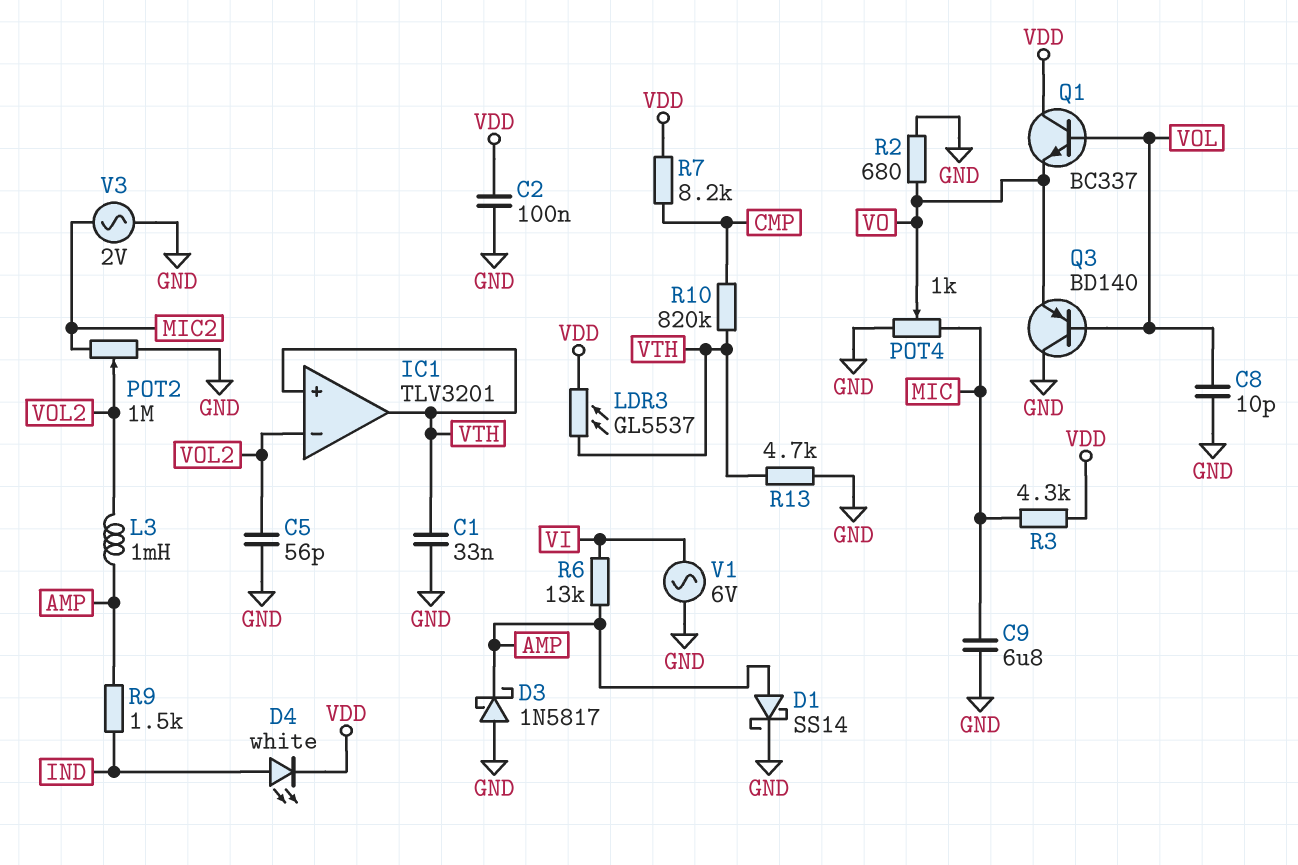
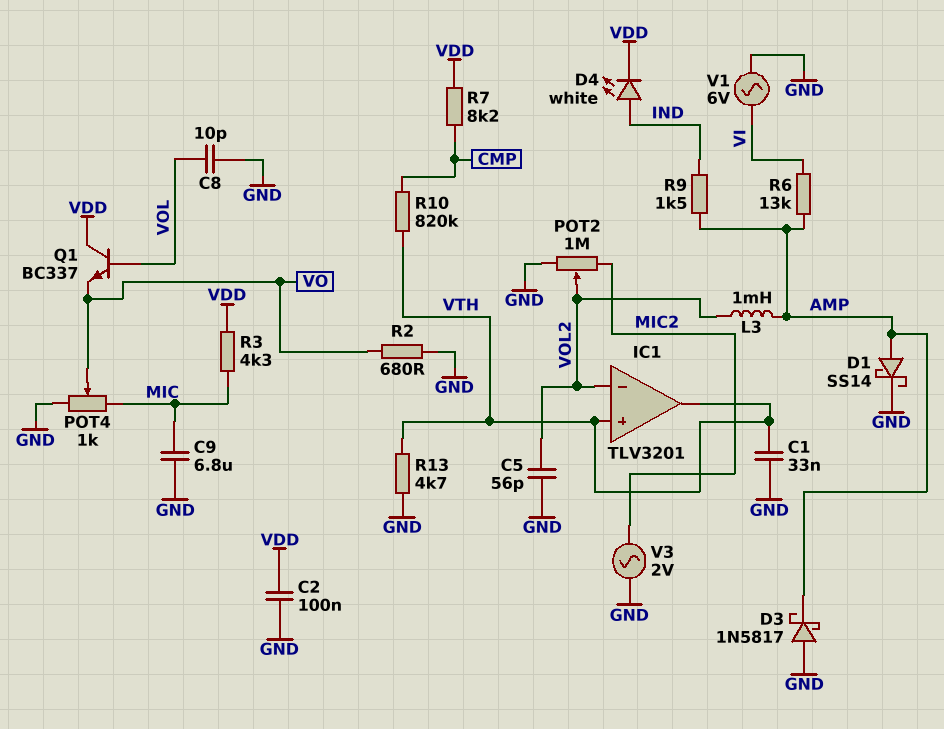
LDR3: GL5537 (VDD, VTH) -> none
Q3: PNP BD140 (B VOL, C GND, E VO) -> none

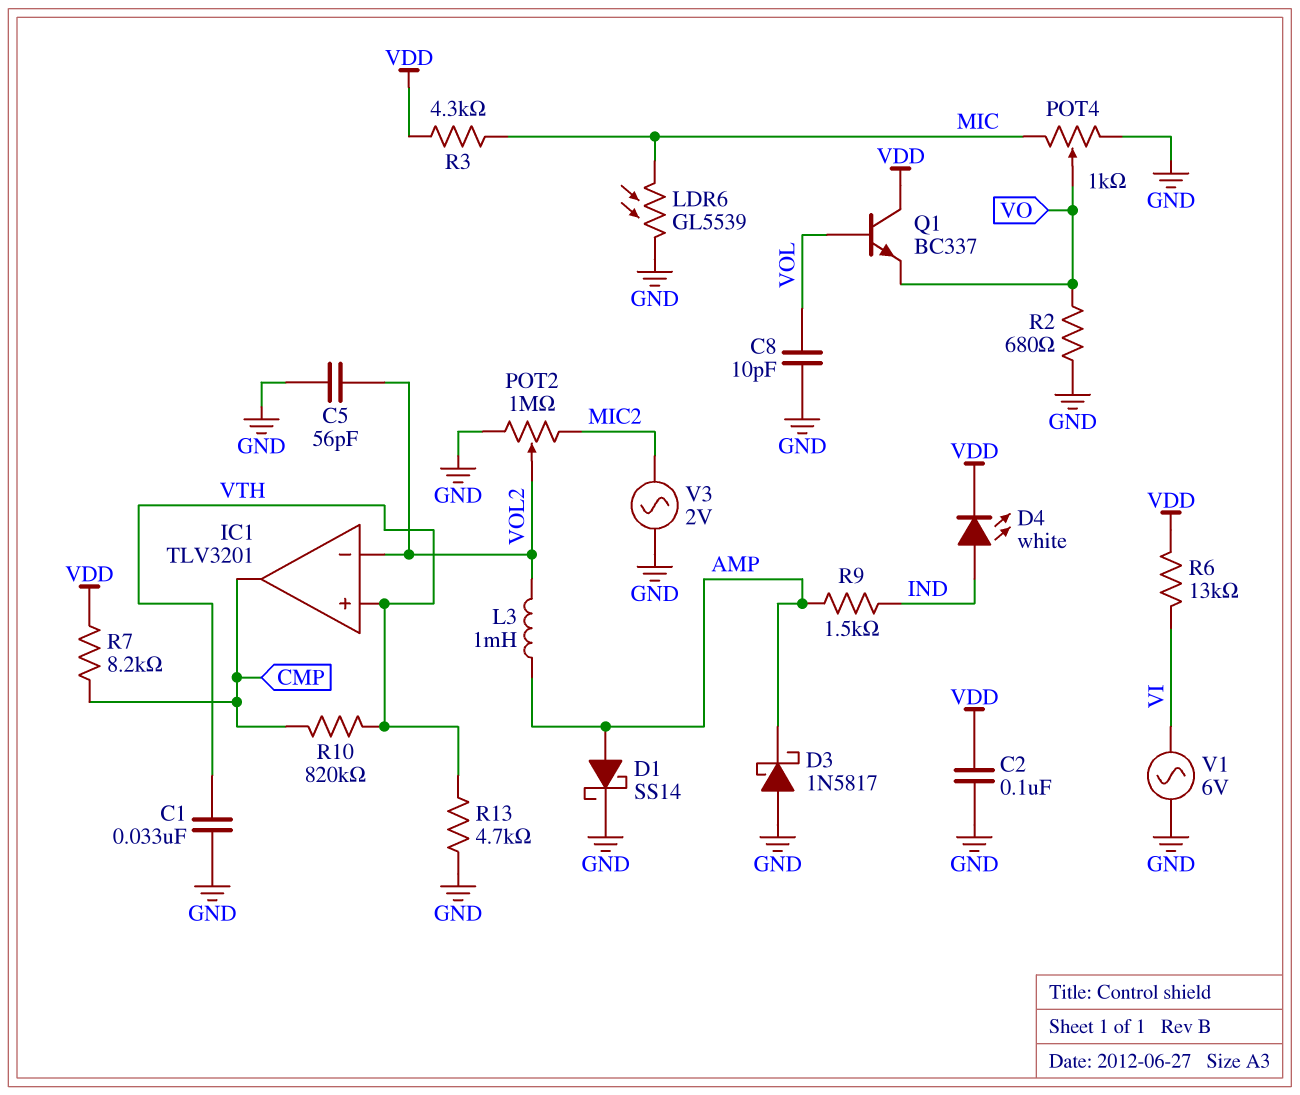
C9: 6.8uF (GND, MIC) -> none
IC1 pin out: VTH -> CMP
LDR6: none -> GL5539 (GND, MIC)
R6: 13k (AMP, VI) -> 13k (VDD, VI)

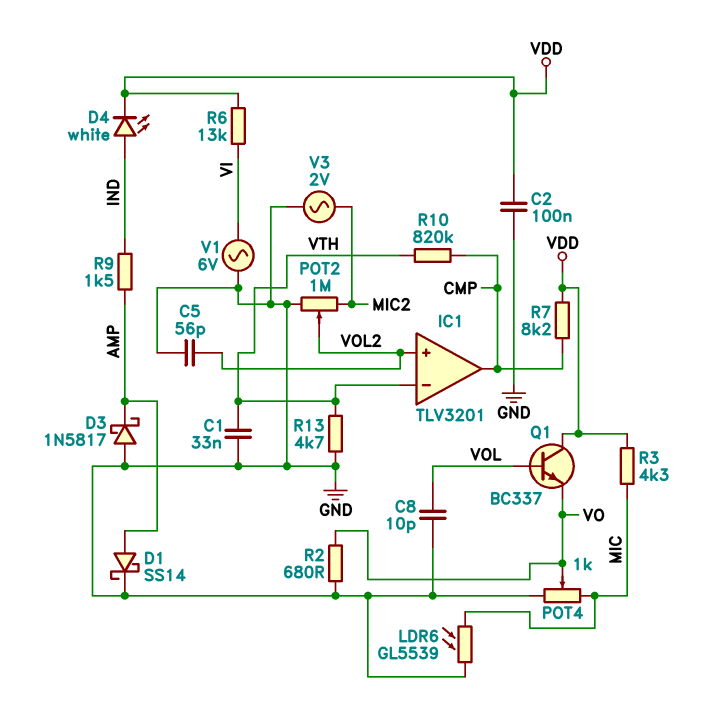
IC1 pin in+: VTH -> VOL2
IC1 pin in-: VOL2 -> VTH
L3: 1mH (AMP, VOL2) -> none

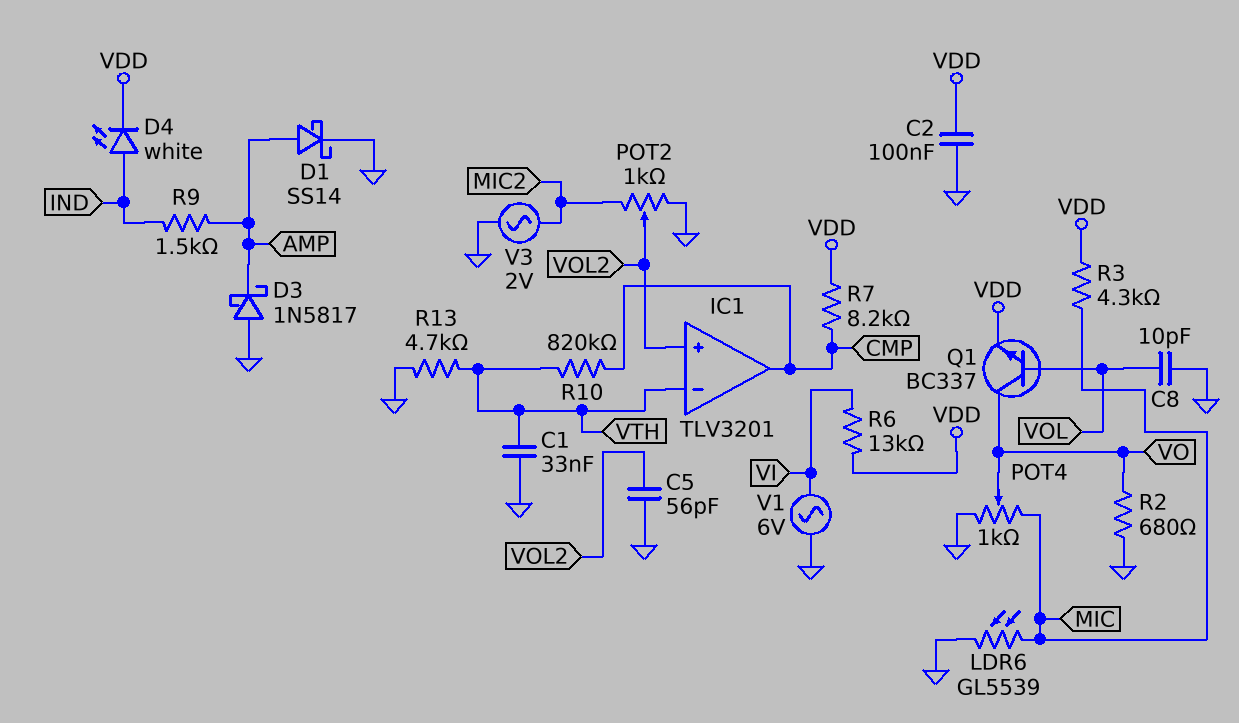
POT2: 1M (GND, MIC2, wiper VOL2) -> 1k (GND, MIC2, wiper VOL2)
Q1: NPN BC337 (B VOL, C VDD, E VO) -> NPN BC337 (B VOL, C VO, E VDD)

